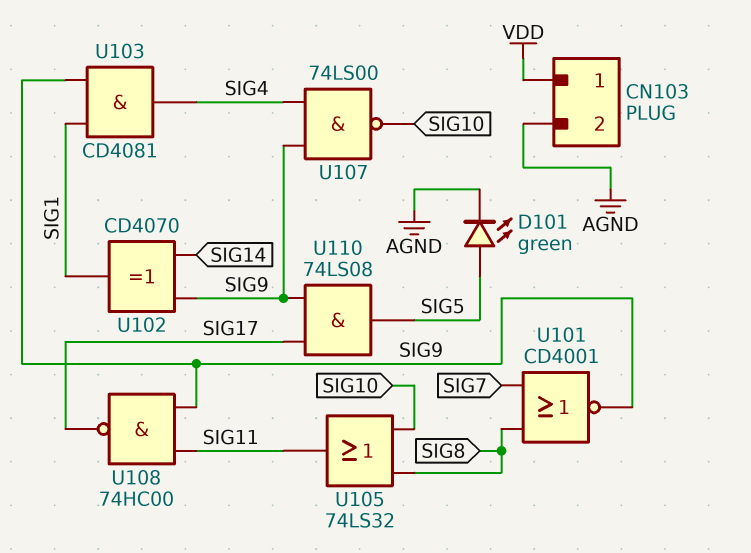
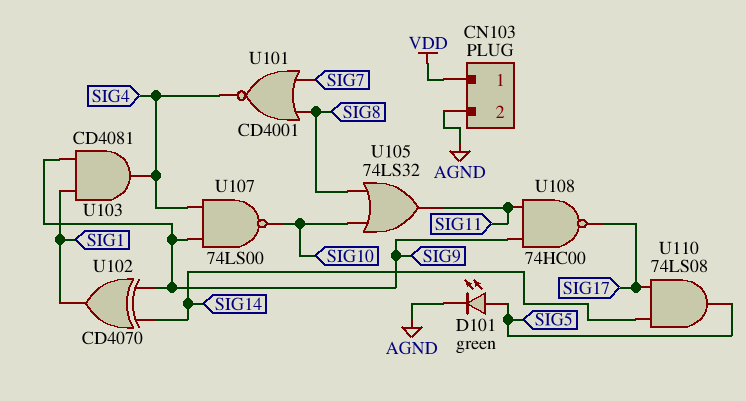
U101: NOR CD4001 (in SIG7, in SIG8, out SIG9) -> NOR CD4001 (in SIG7, in SIG8, out SIG4)
U110: AND 74LS08 (in SIG9, in SIG17, out SIG5) -> AND 74LS08 (in SIG14, in SIG17, out SIG5)

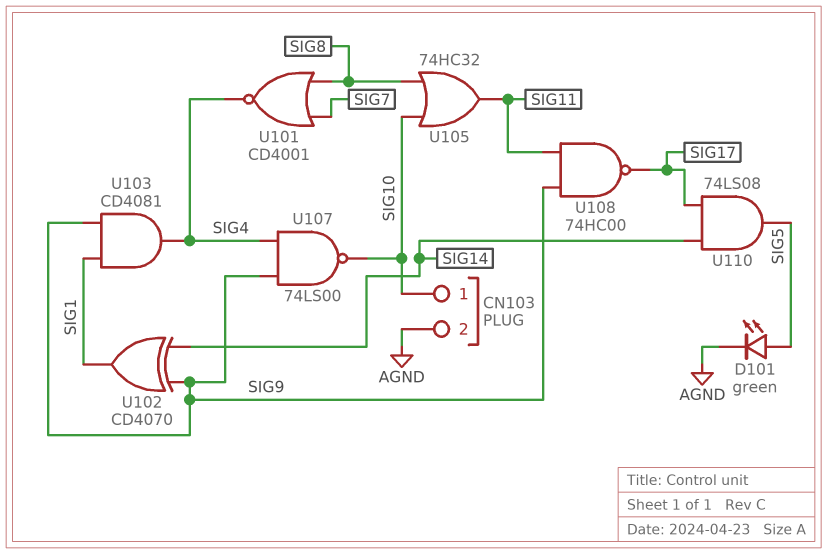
CN103 pin 1: VDD -> SIG10
U105: OR 74LS32 (in SIG8, in SIG10, out SIG11) -> OR 74HC32 (in SIG8, in SIG10, out SIG11)

